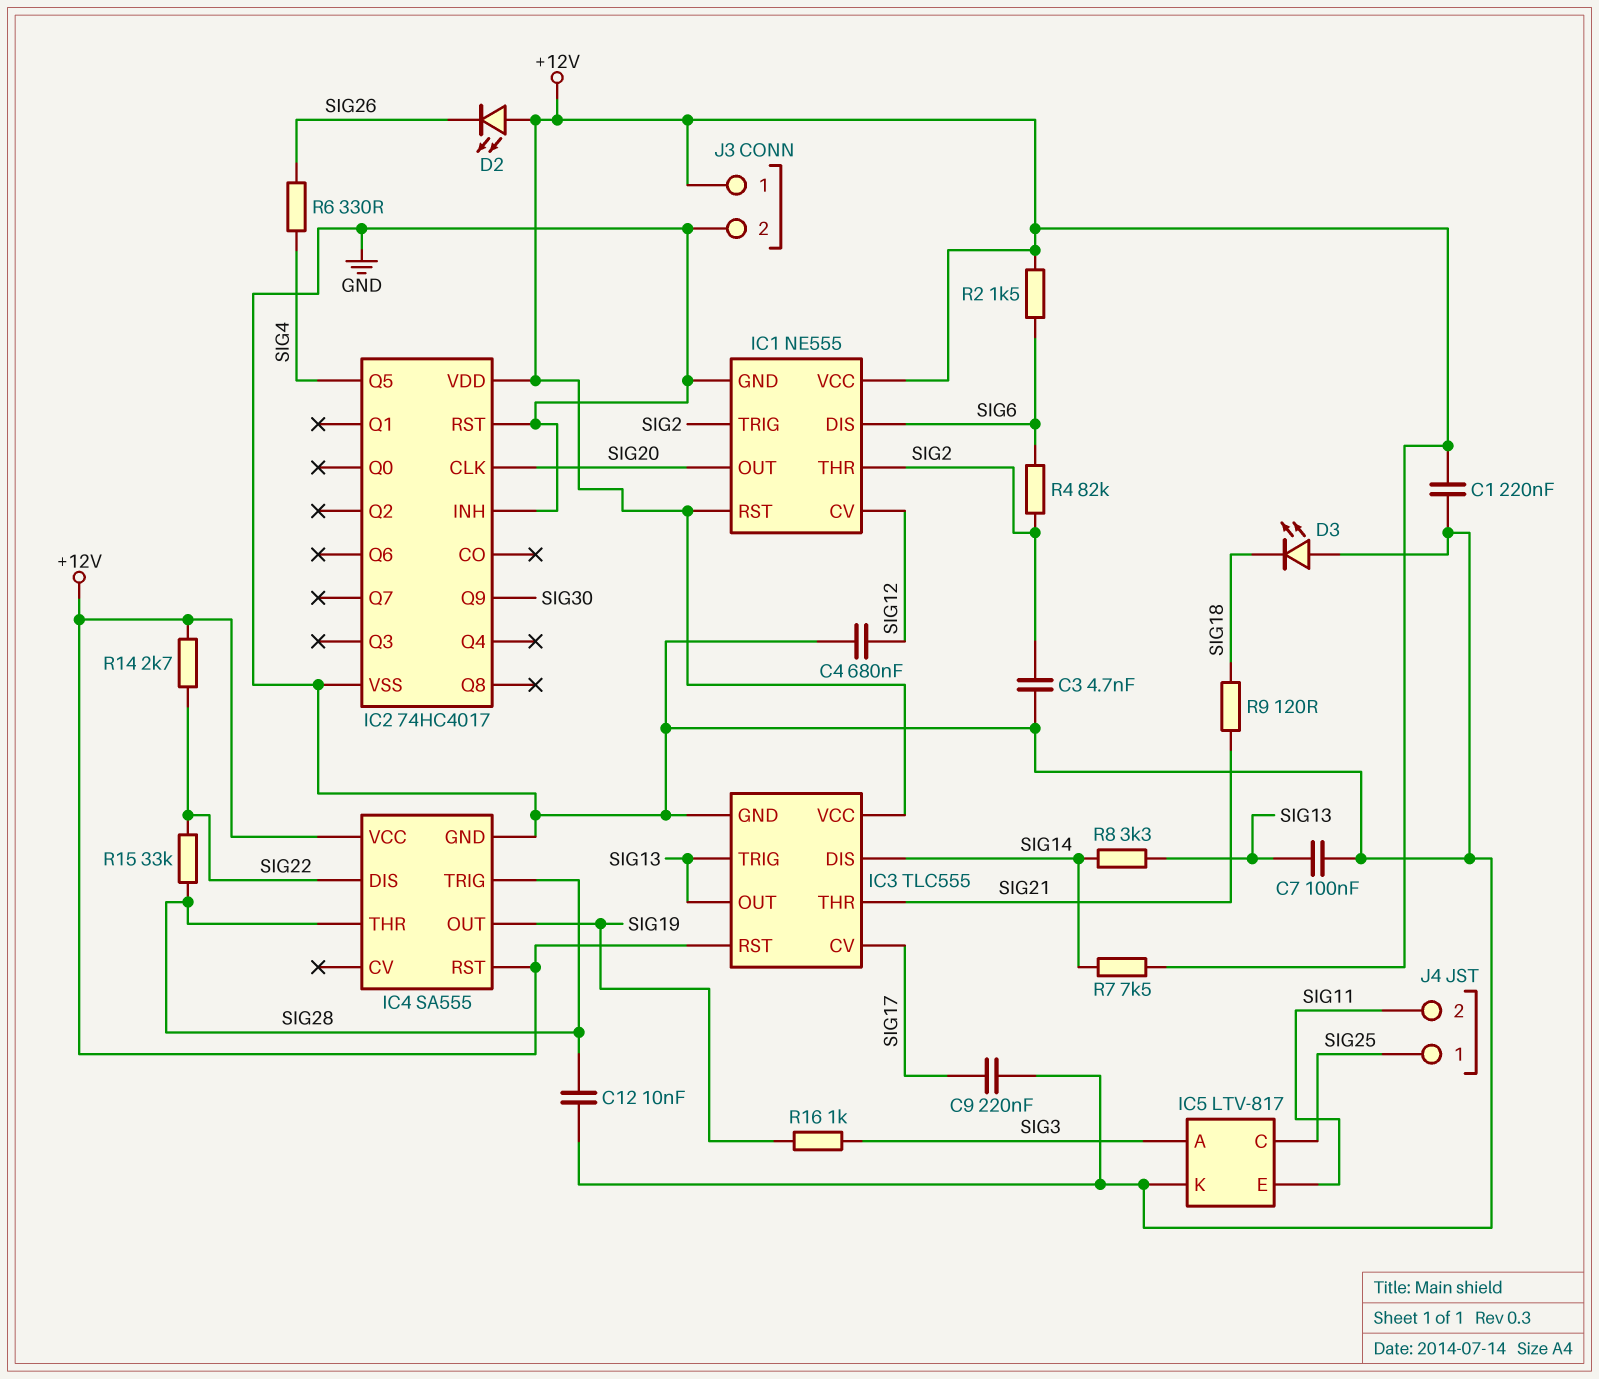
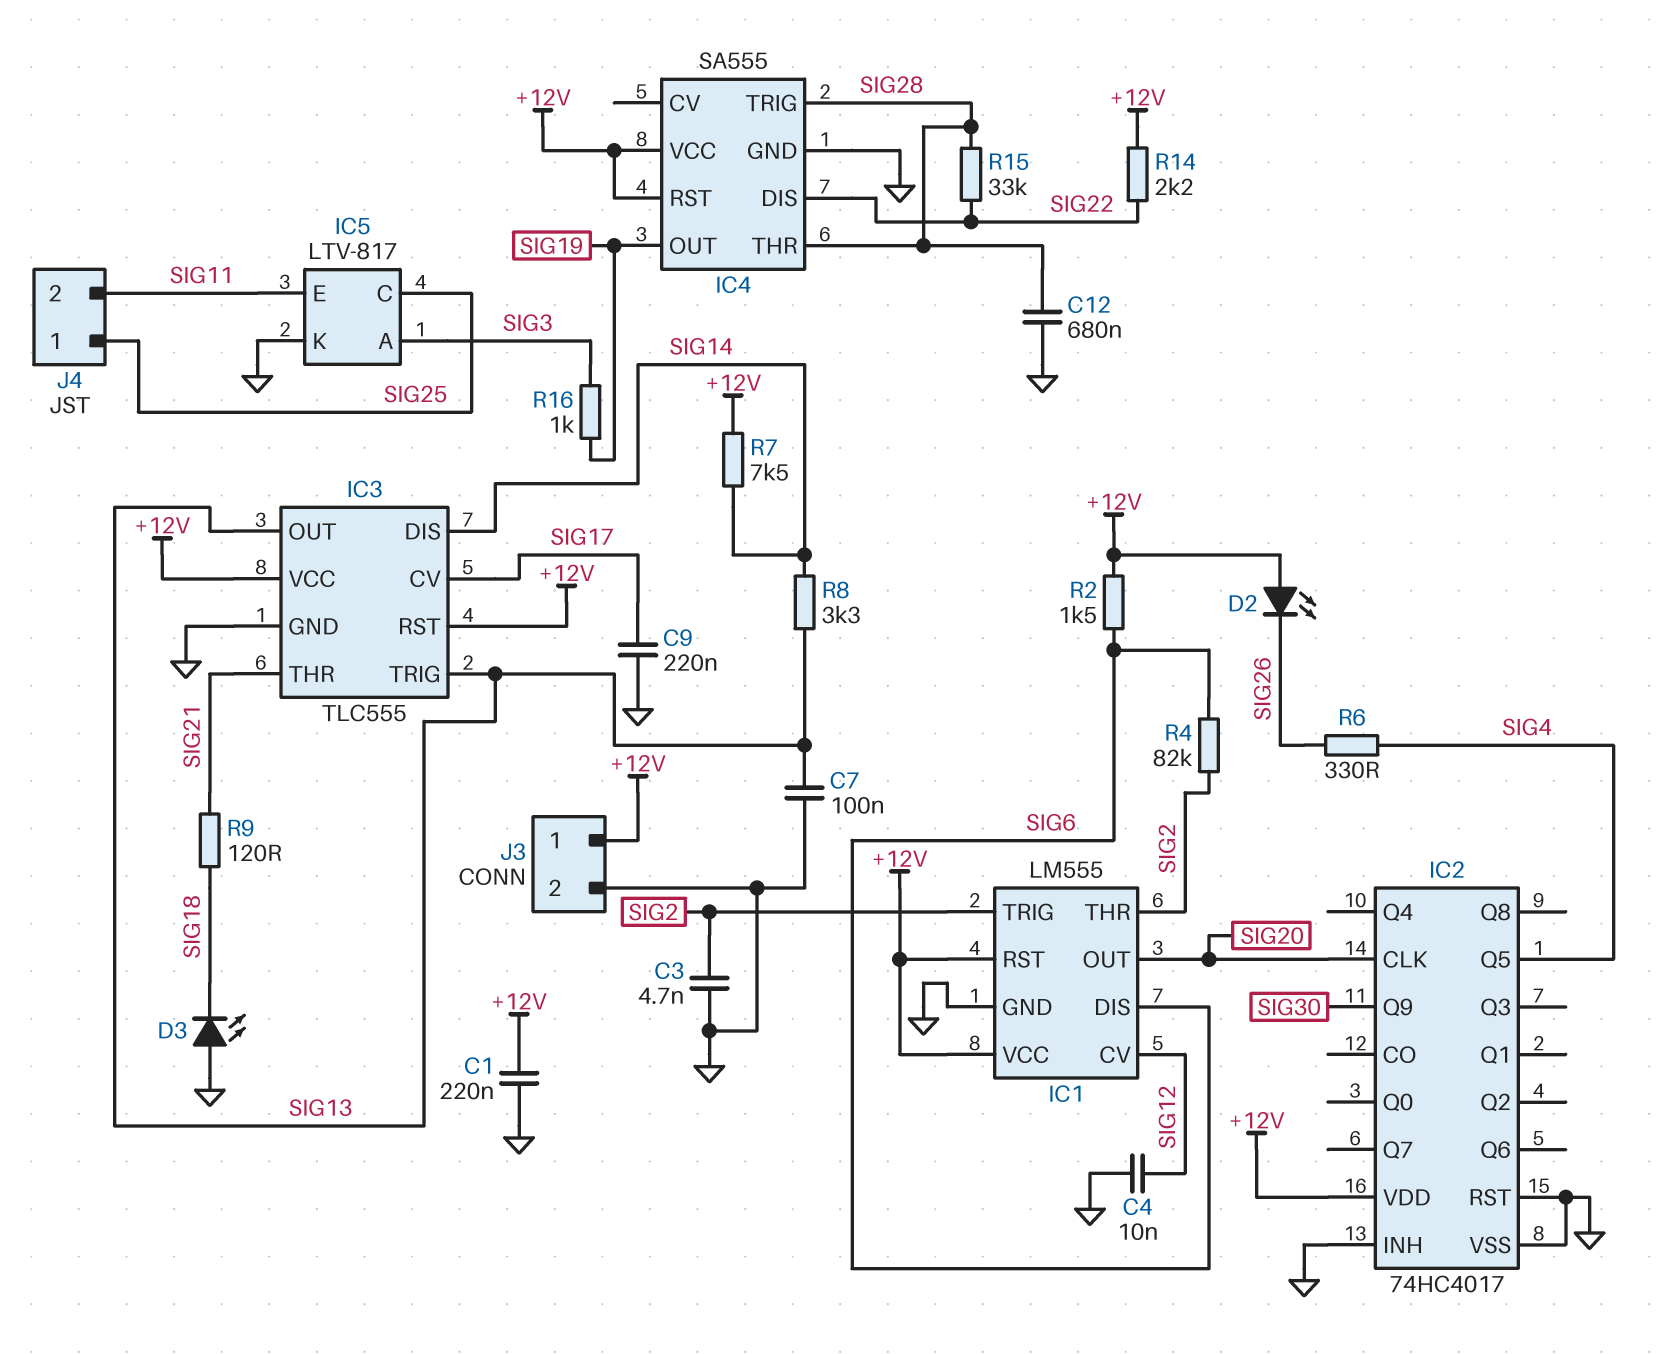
C4: 680nF (GND, SIG12) -> 10nF (GND, SIG12)
C12: 10nF (GND, SIG28) -> 680nF (GND, SIG28)
IC1: NE555 -> LM555
R14: 2.7k (+12V, SIG22) -> 2.2k (+12V, SIG22)

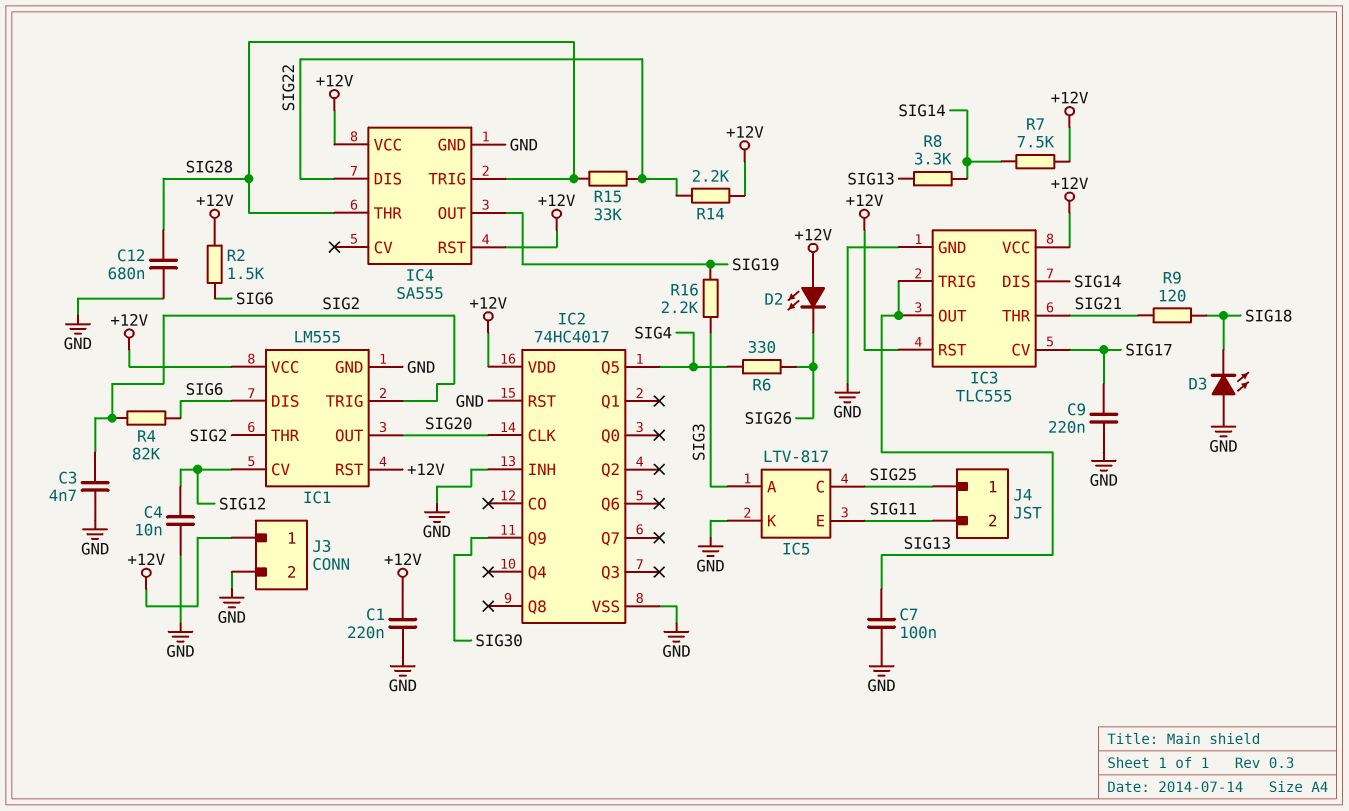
R16: 1k (SIG3, SIG19) -> 2.2k (SIG3, SIG19)

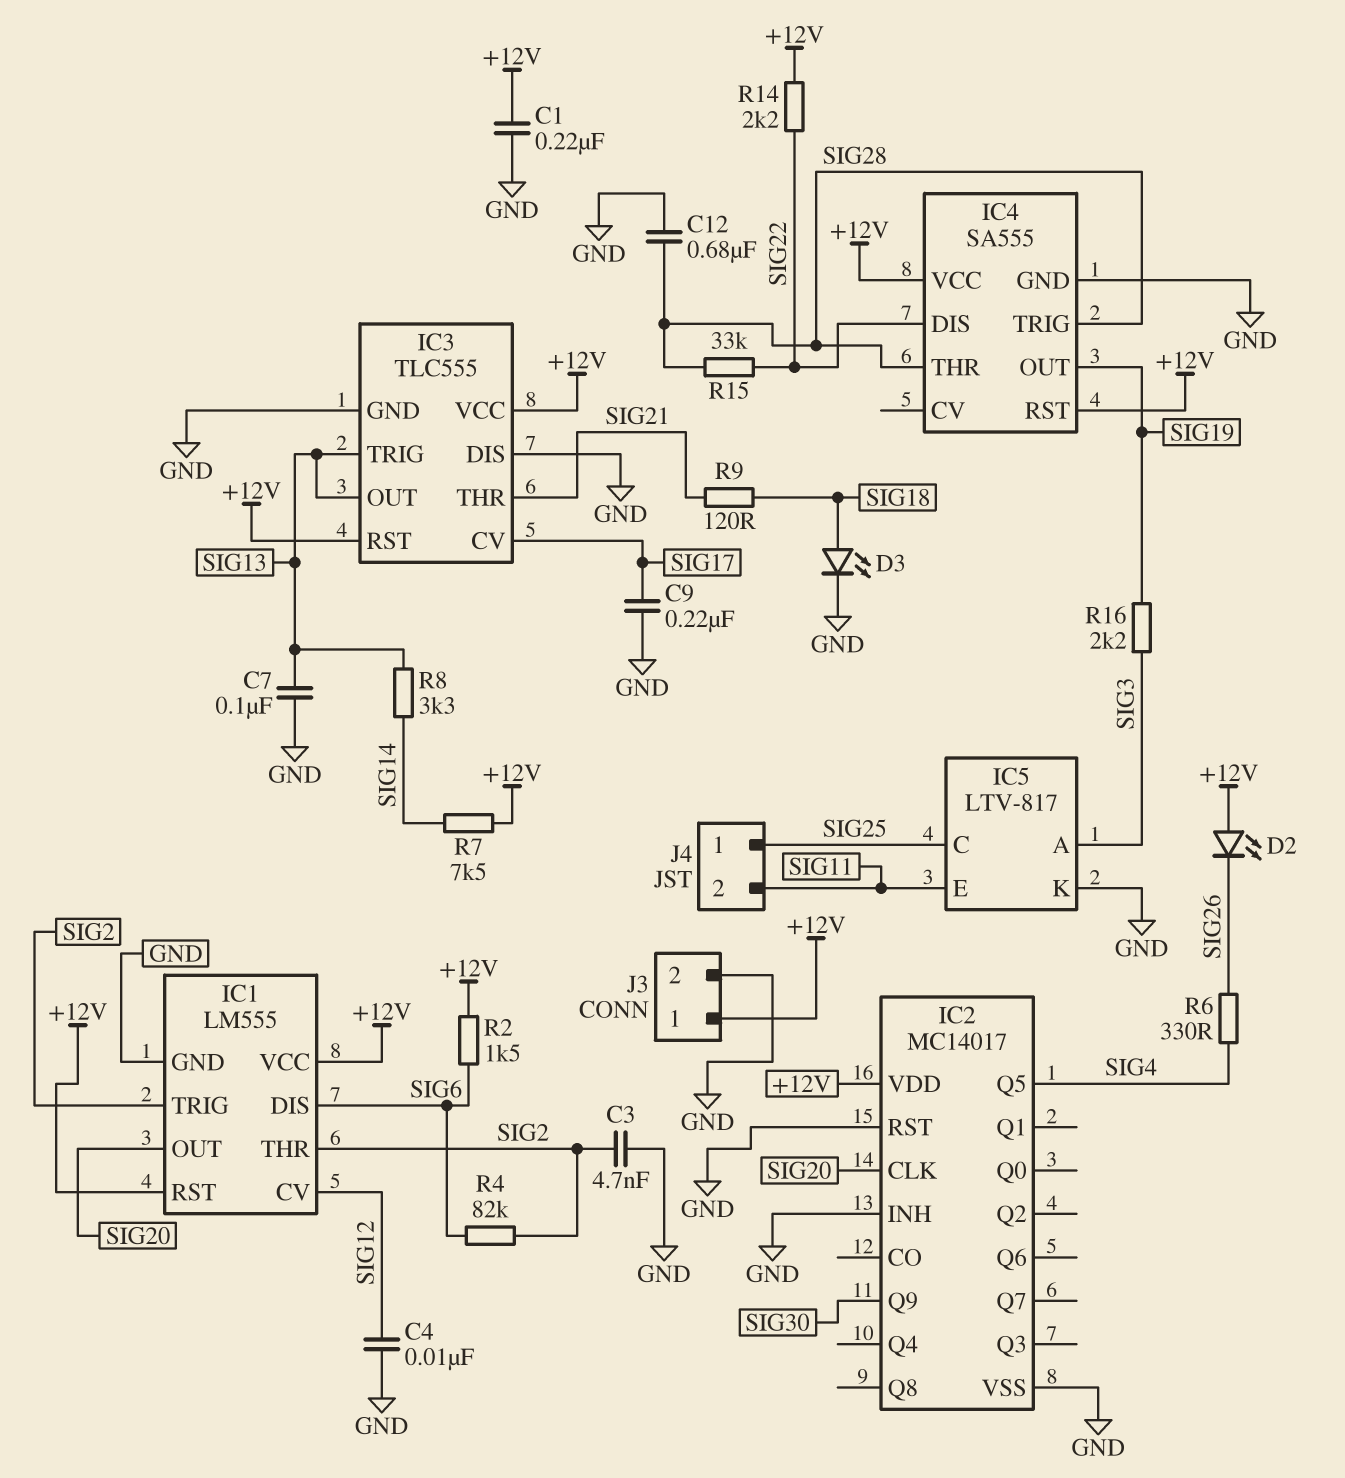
D3: LED (A GND, K SIG18) -> LED (A SIG18, K GND)
IC2: 74HC4017 -> MC14017
IC3 pin DIS: SIG14 -> GND

